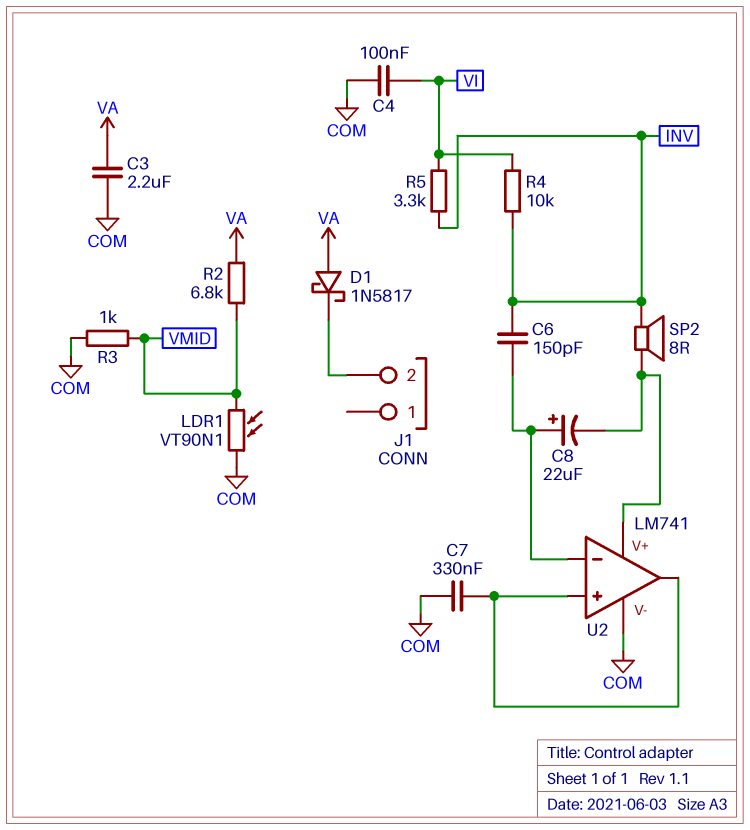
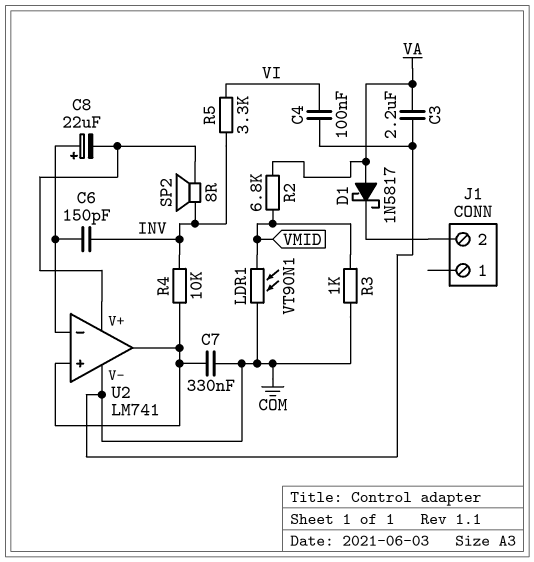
R4: 10k (INV, VI) -> 10k (INV, U2/in+)

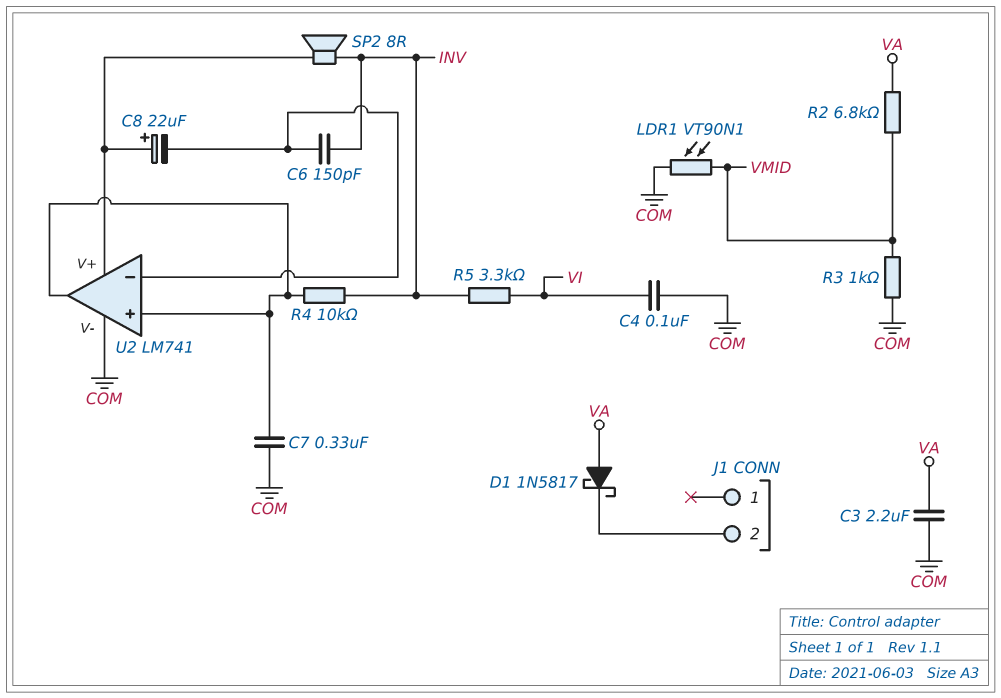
C8: 22uF (plus U2/in-, minus U2/V+) -> 22uF (plus U2/V+, minus U2/in-)

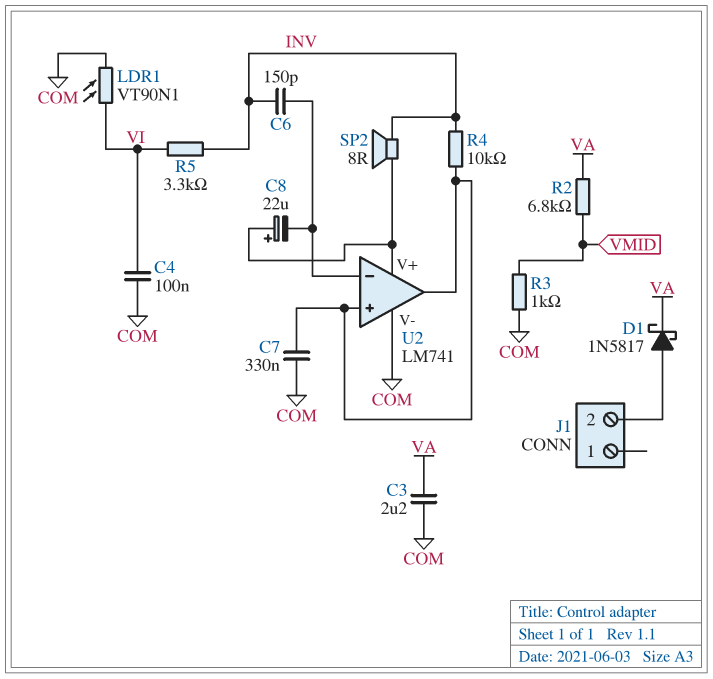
D1: schottky 1N5817 (A VA, K J1/2) -> schottky 1N5817 (A J1/2, K VA)
LDR1: VT90N1 (COM, VMID) -> VT90N1 (COM, VI)

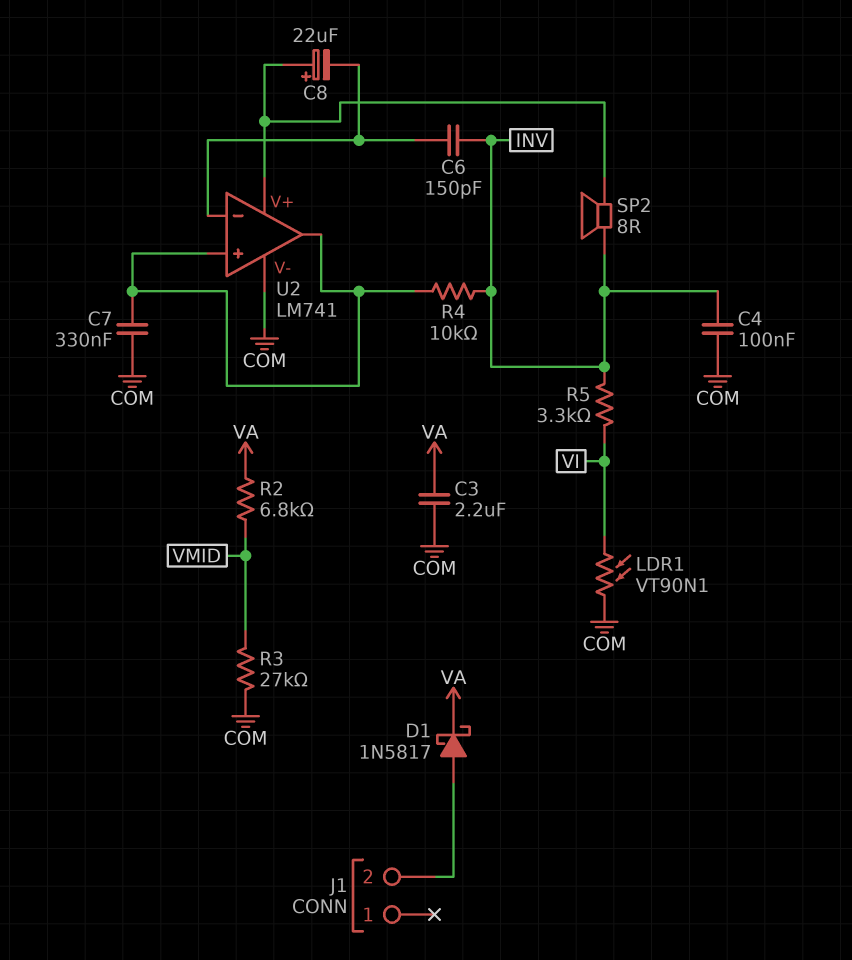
C4: 100nF (COM, VI) -> 100nF (COM, INV)
R3: 1k (COM, VMID) -> 27k (COM, VMID)

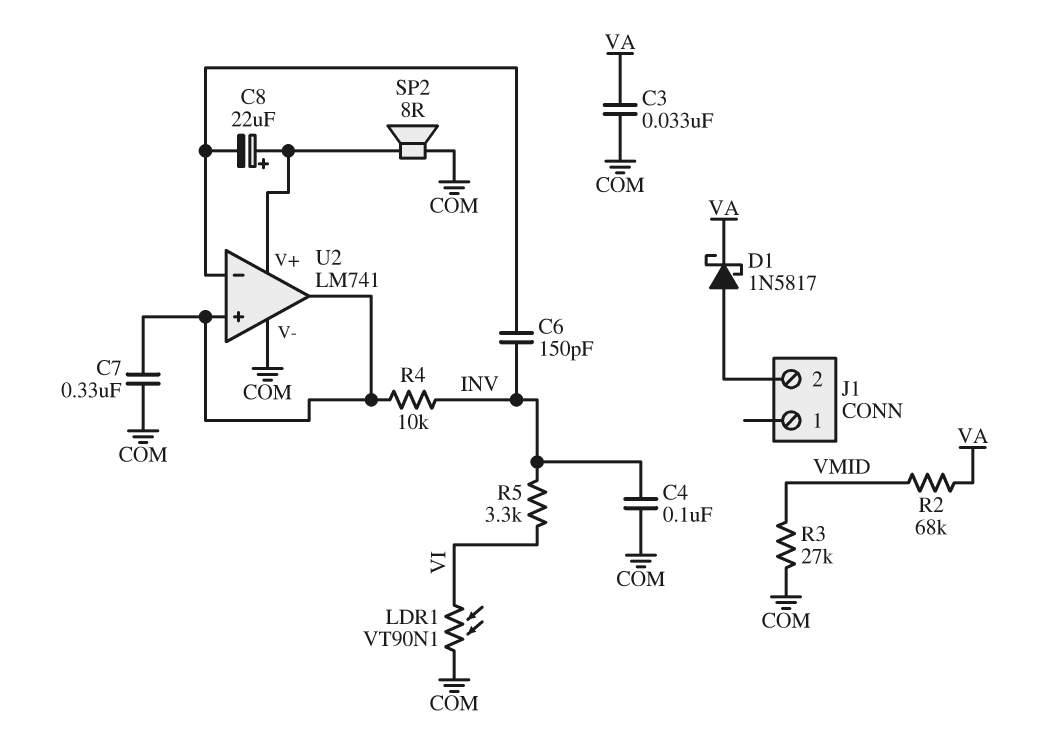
C3: 2.2uF (COM, VA) -> 33nF (COM, VA)
R2: 6.8k (VA, VMID) -> 68k (VA, VMID)
SP2: speaker 8R (INV, U2/V+) -> speaker 8R (COM, U2/V+)

